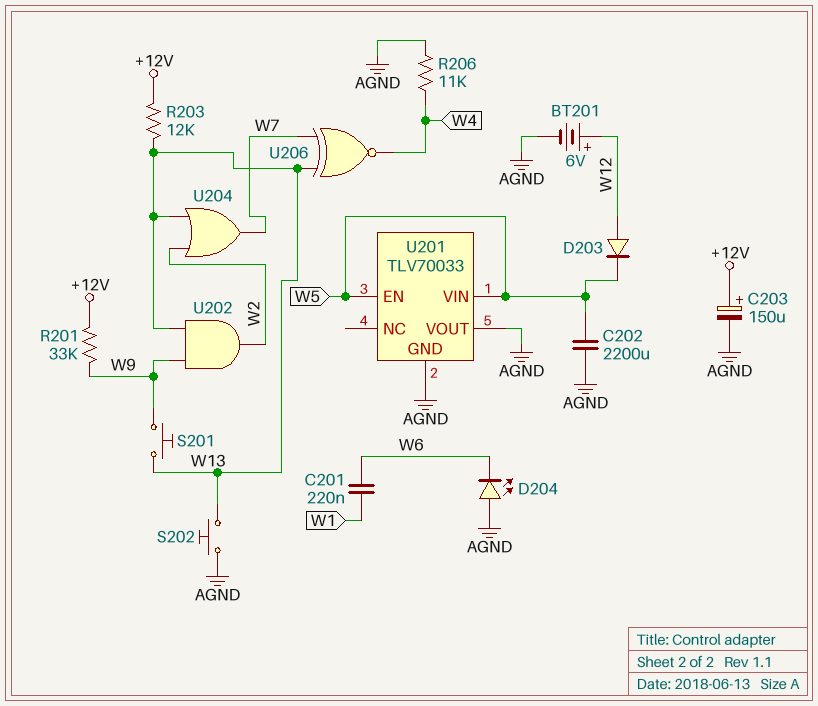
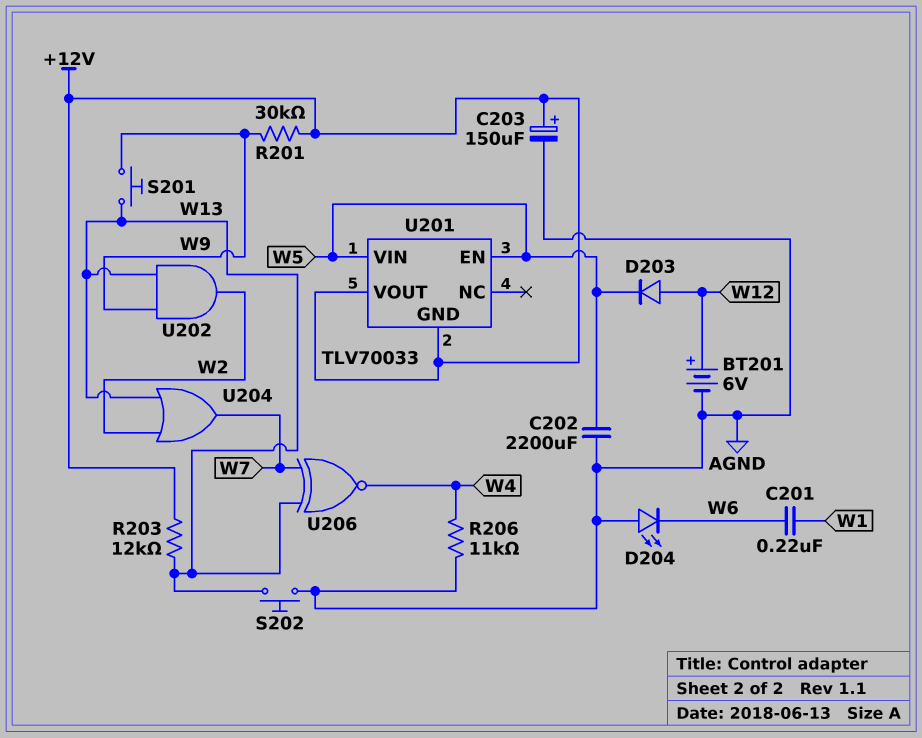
R201: 33k (+12V, W9) -> 30k (+12V, W9)
U201 pin GND: AGND -> +12V
U201 pin VOUT: AGND -> +12V

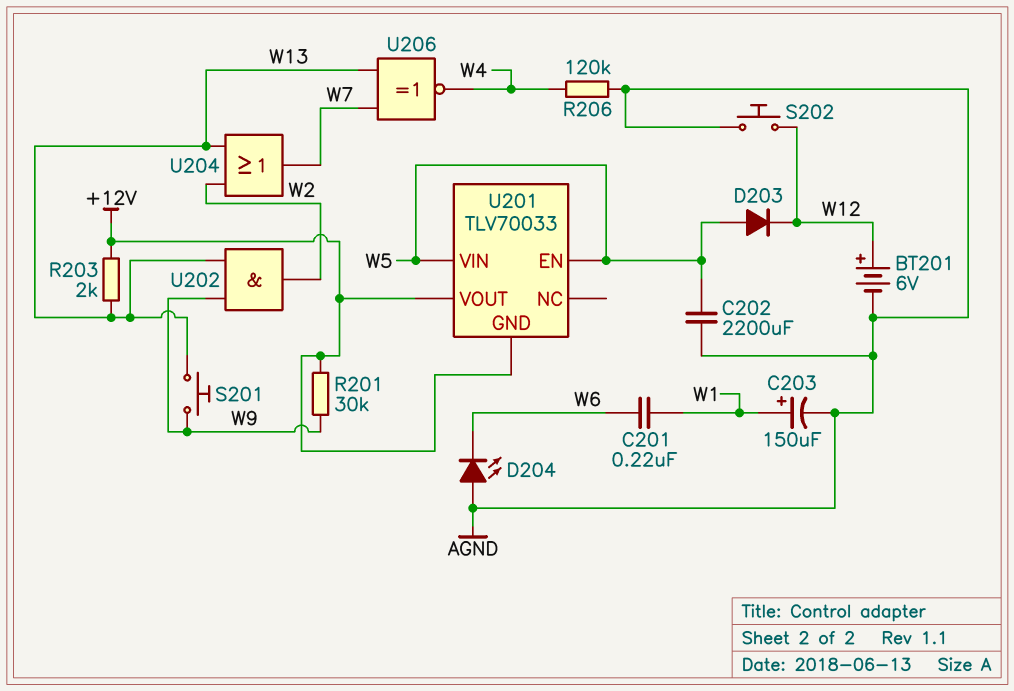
C203: 150uF (plus +12V, minus AGND) -> 150uF (plus W1, minus AGND)
D203: diode (A W12, K W5) -> diode (A W5, K W12)
R203: 12k (+12V, W13) -> 2k (+12V, W13)
R206: 11k (AGND, W4) -> 120k (AGND, W4)
S202: button (AGND, W13) -> button (AGND, W12)

